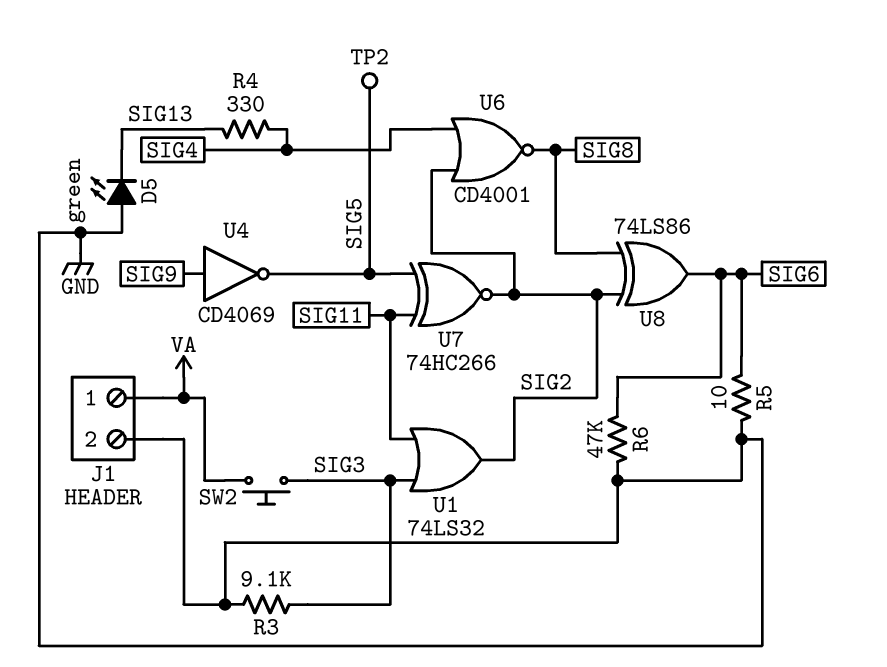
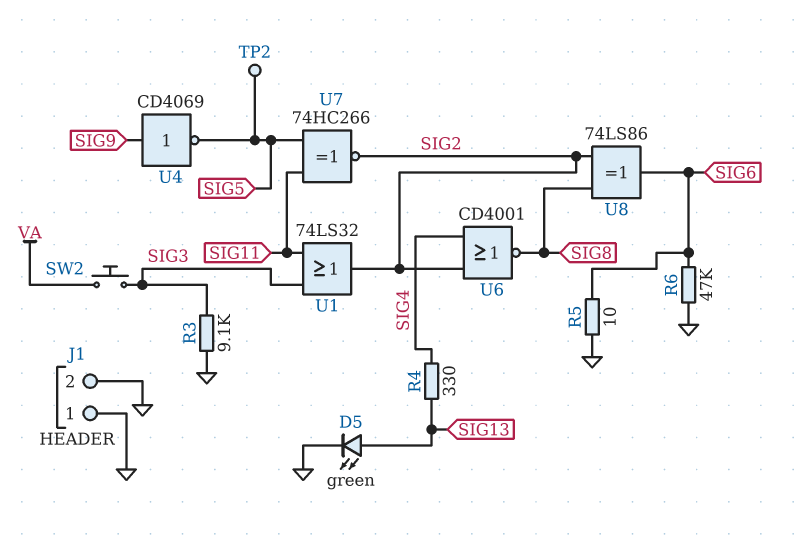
D5: LED green (A GND, K SIG13) -> LED green (A SIG13, K GND)
J1 pin 1: VA -> GND

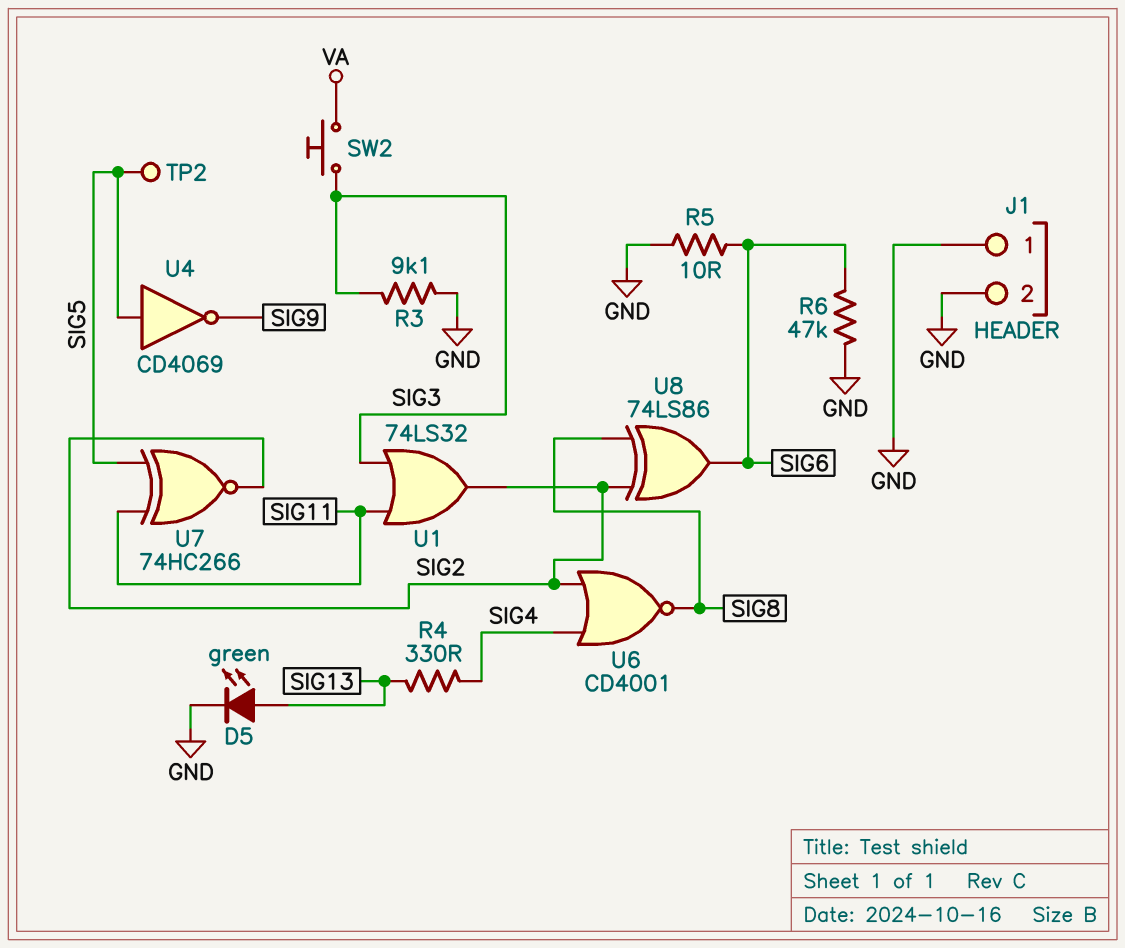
U4: NOT CD4069 (in SIG9, out SIG5) -> NOT CD4069 (in SIG5, out SIG9)

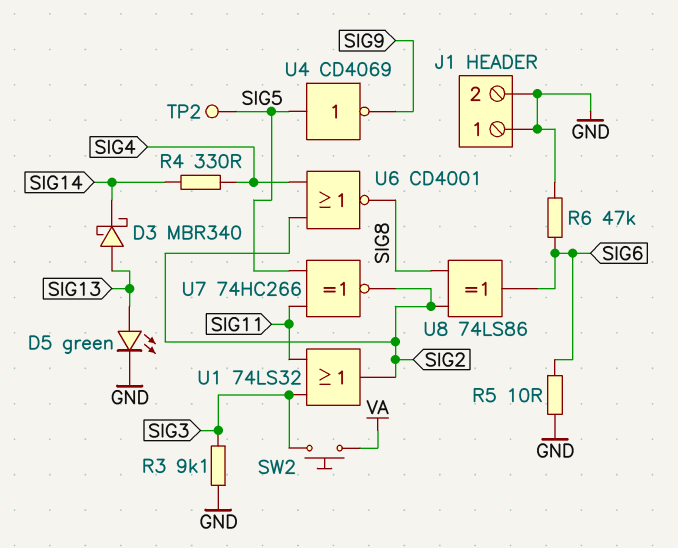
D3: none -> schottky MBR340 (A SIG13, K SIG14)
R4: 330 (SIG4, SIG13) -> 330 (SIG4, SIG14)

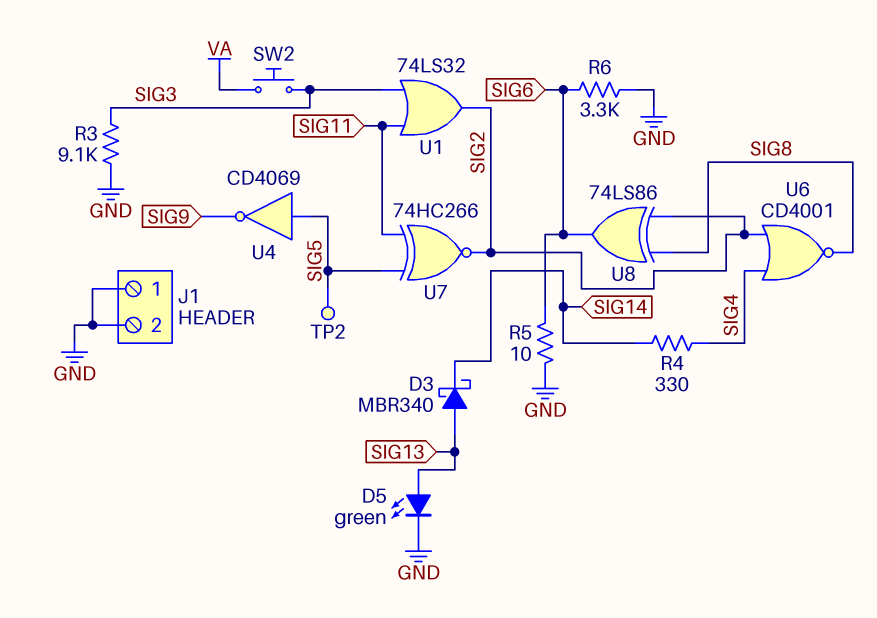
R6: 47k (GND, SIG6) -> 3.3k (GND, SIG6)

